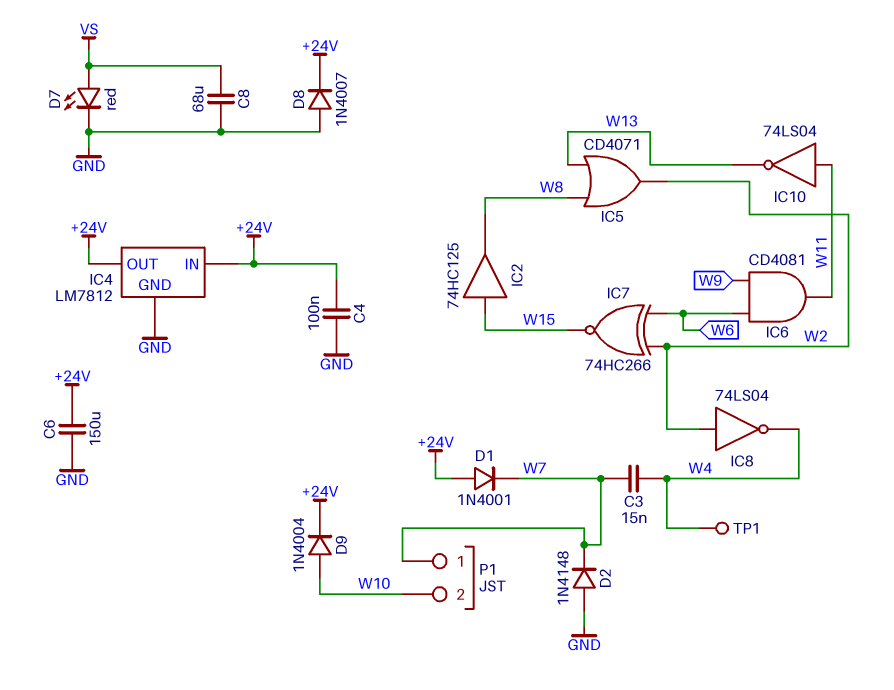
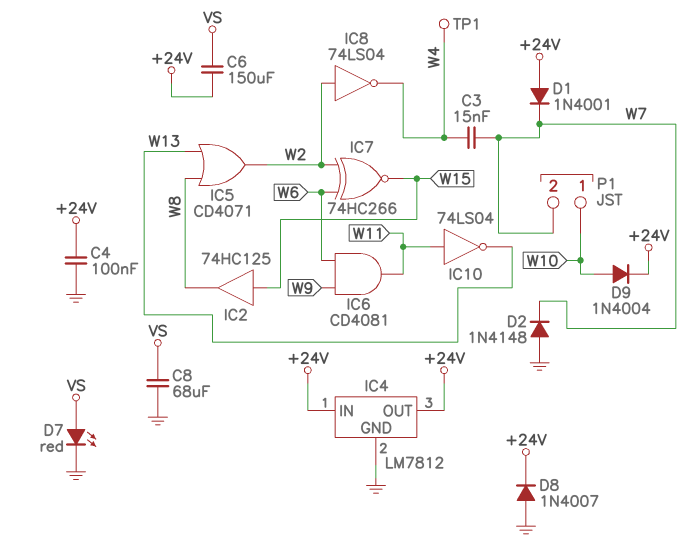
C6: 150uF (+24V, GND) -> 150uF (+24V, VS)
P1 pin 1: W7 -> W10
P1 pin 2: W10 -> W7

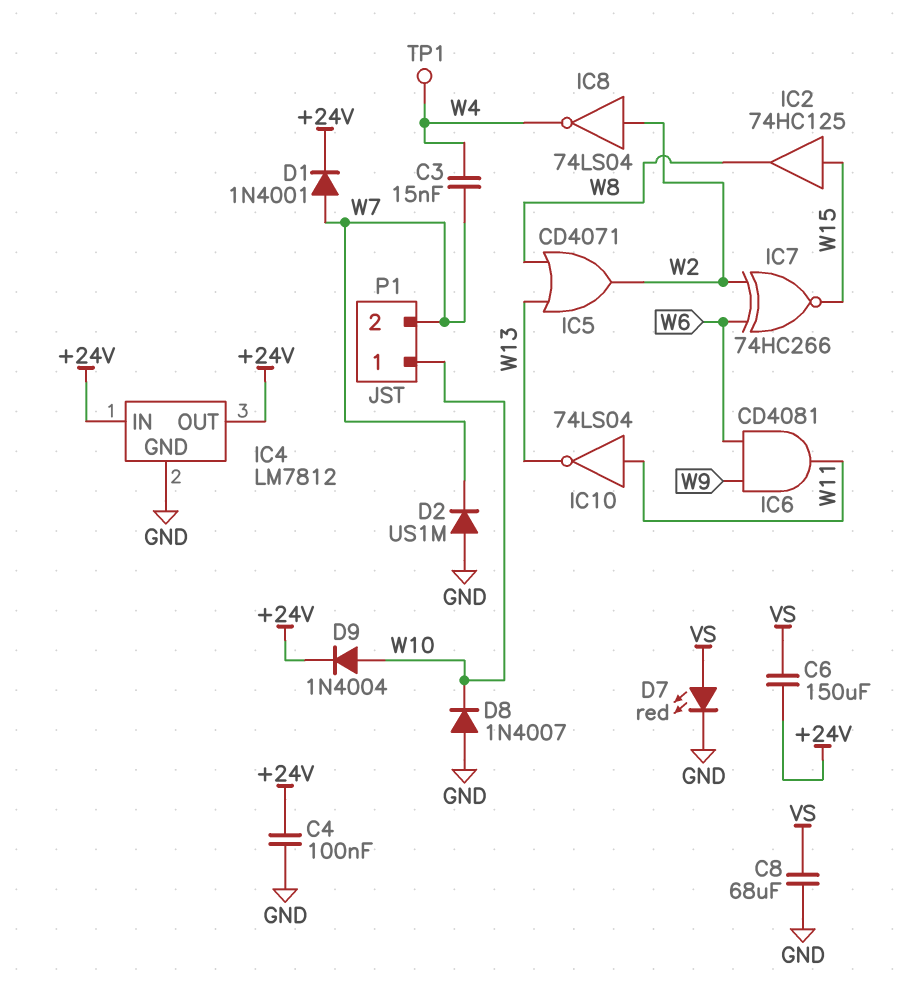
D1: diode 1N4001 (A +24V, K W7) -> diode 1N4001 (A W7, K +24V)
D2: diode 1N4148 (A GND, K W7) -> diode US1M (A GND, K W7)
D8: diode 1N4007 (A GND, K +24V) -> diode 1N4007 (A GND, K W10)

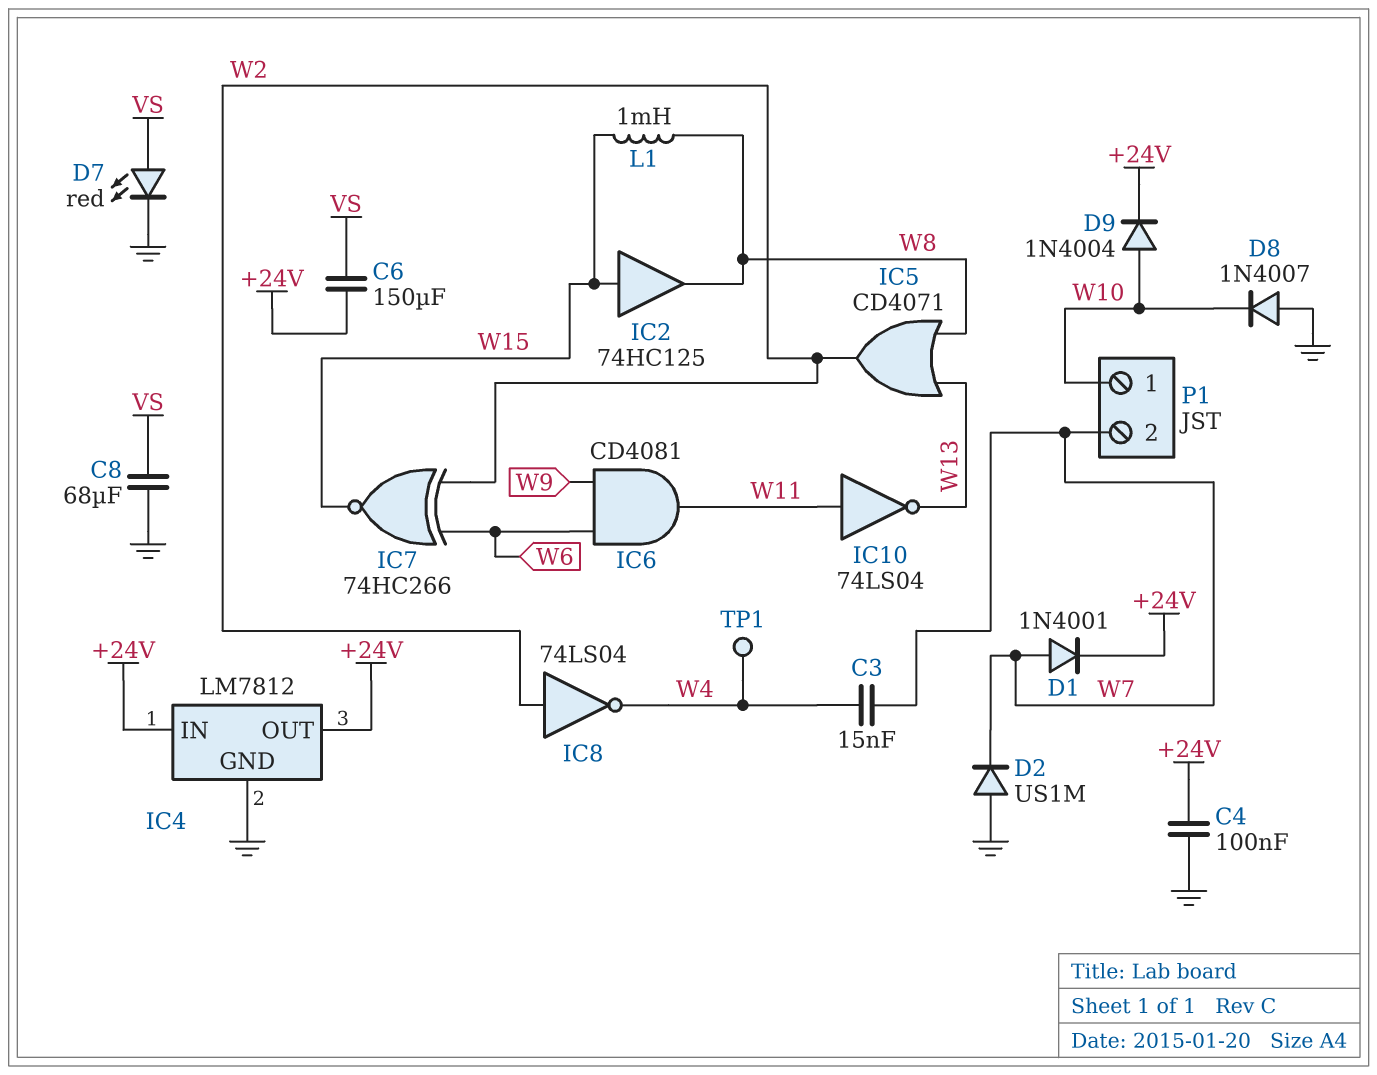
L1: none -> 1mH (W8, W15)

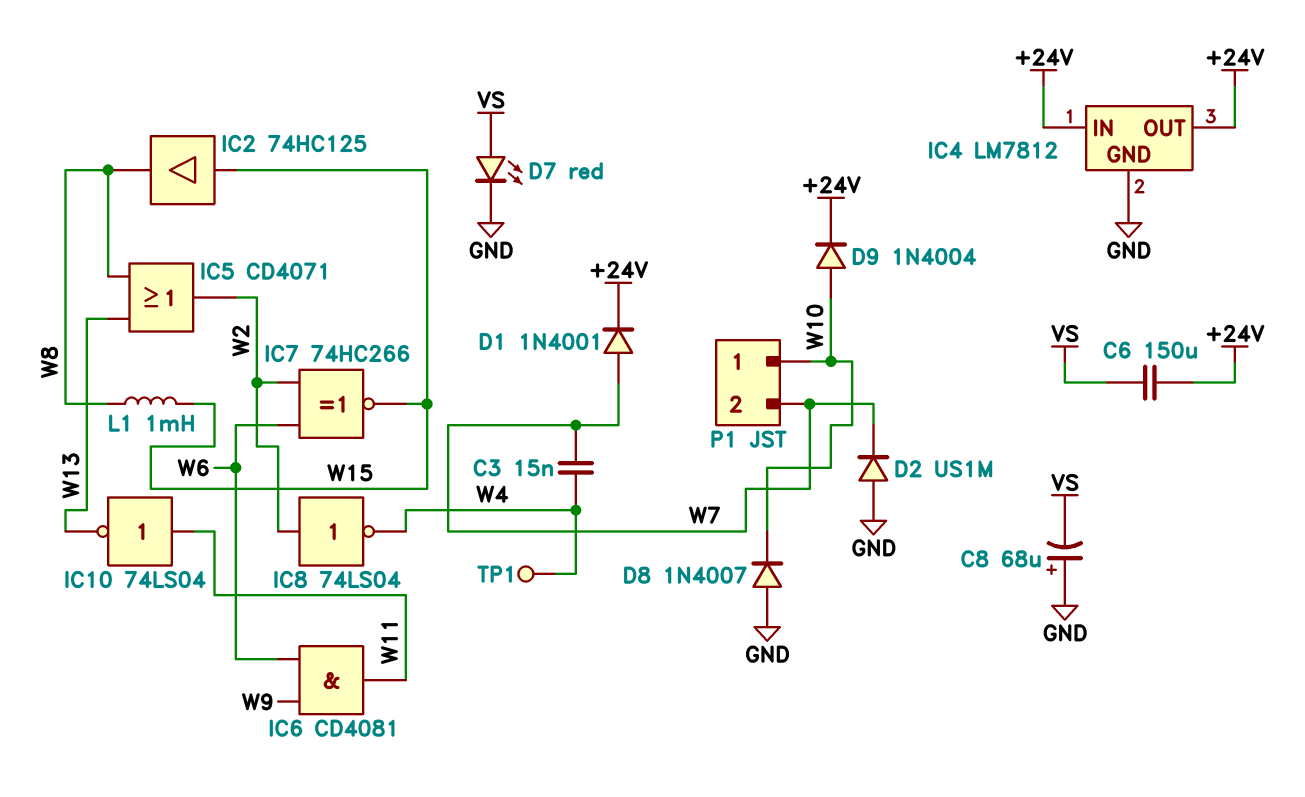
C4: 100nF (+24V, GND) -> none
C8: 68uF (GND, VS) -> 68uF (plus GND, minus VS)

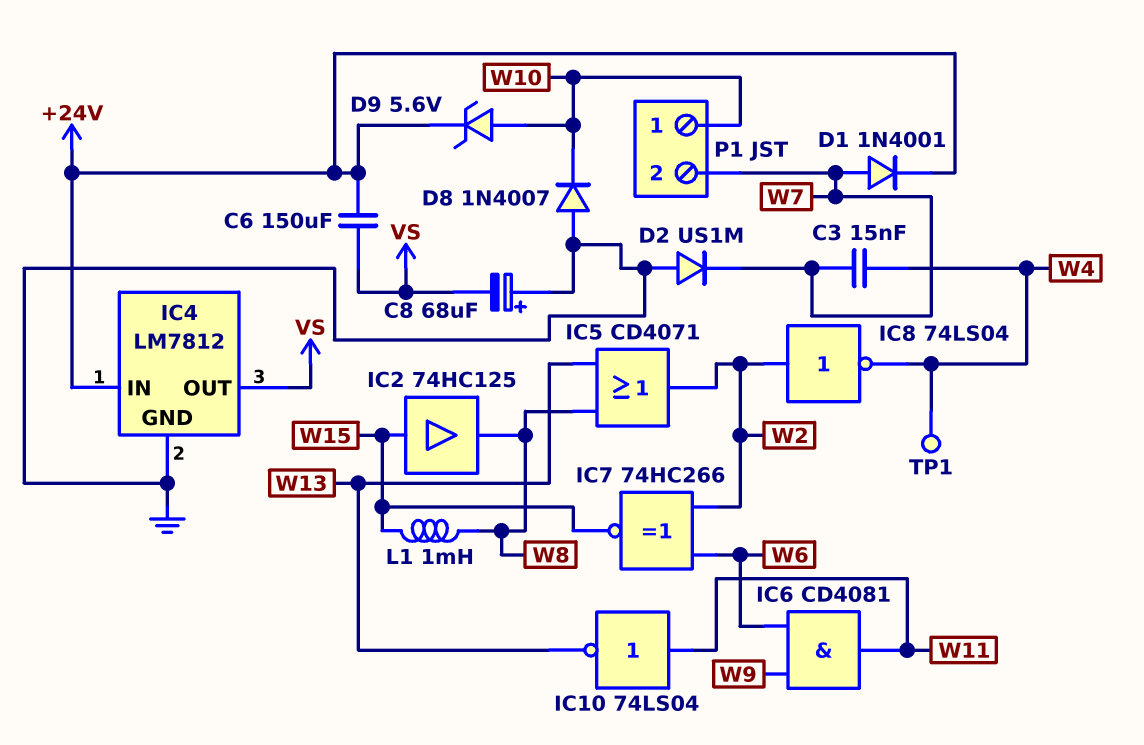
D7: LED red (A VS, K GND) -> none
D9: diode 1N4004 (A W10, K +24V) -> zener 5.6V (A W10, K +24V)
IC4 pin OUT: +24V -> VS

